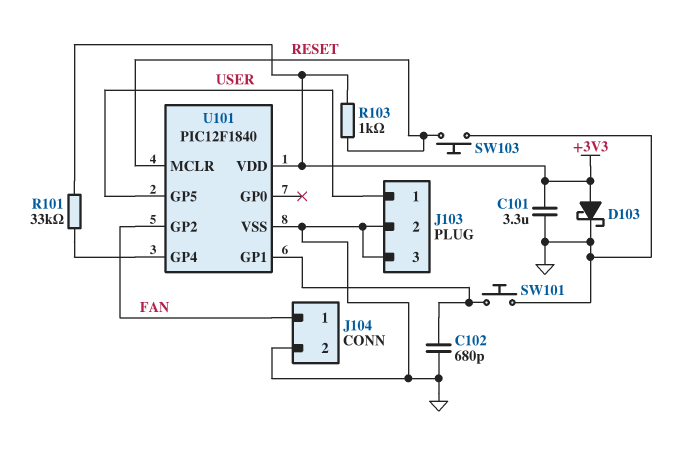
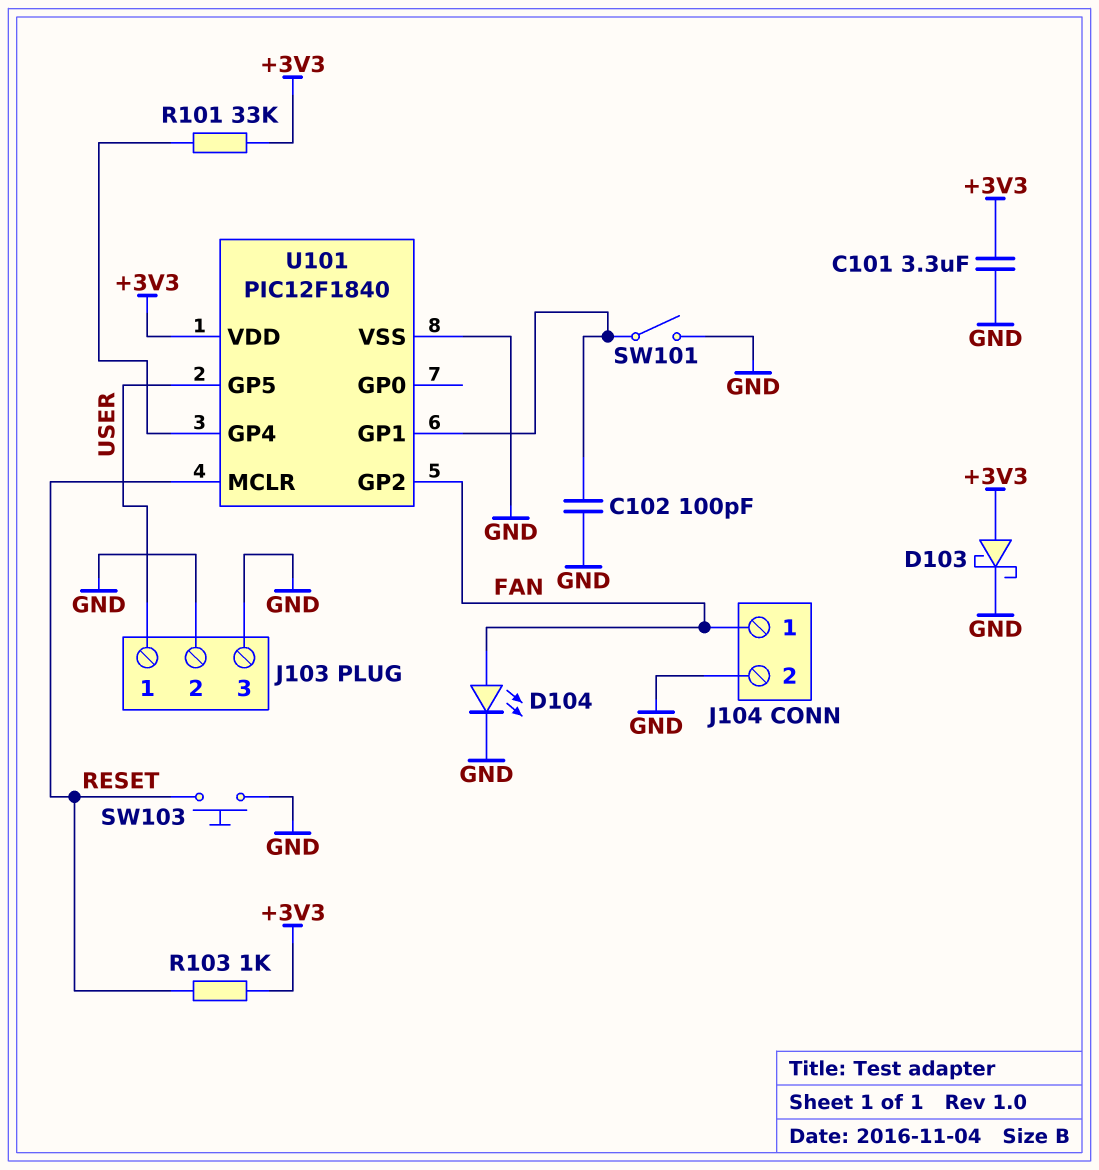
C102: 680pF (GND, U101/GP1) -> 100pF (GND, U101/GP1)
D104: none -> LED (A FAN, K GND)
SW101: button (GND, U101/GP1) -> switch (GND, U101/GP1)

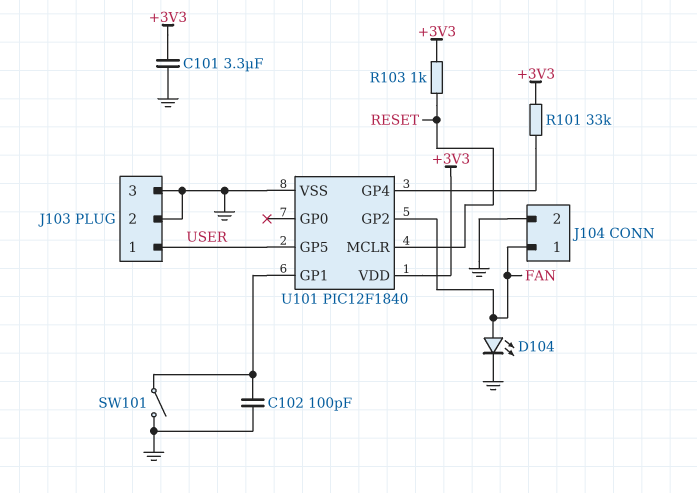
D103: schottky (A +3V3, K GND) -> none
SW103: button (GND, RESET) -> none

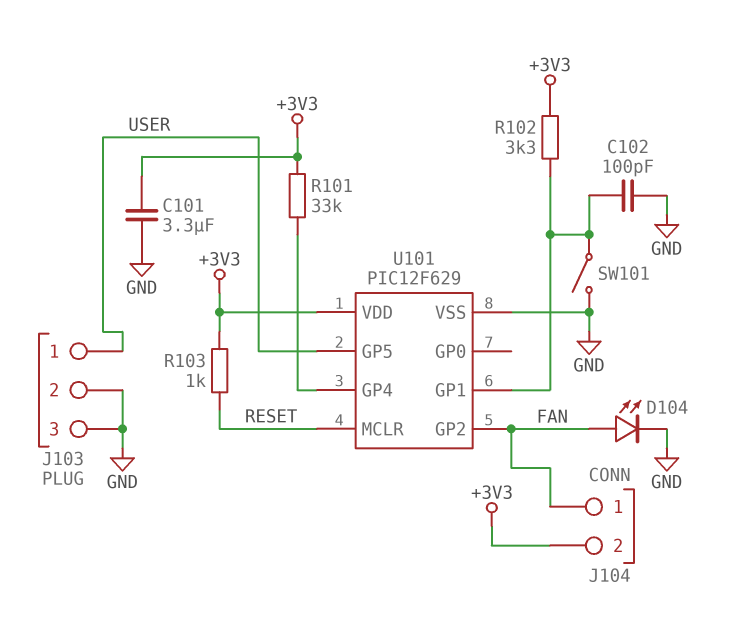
J104 pin 2: GND -> +3V3
R102: none -> 3.3k (+3V3, U101/GP1)
U101: PIC12F1840 -> PIC12F629

